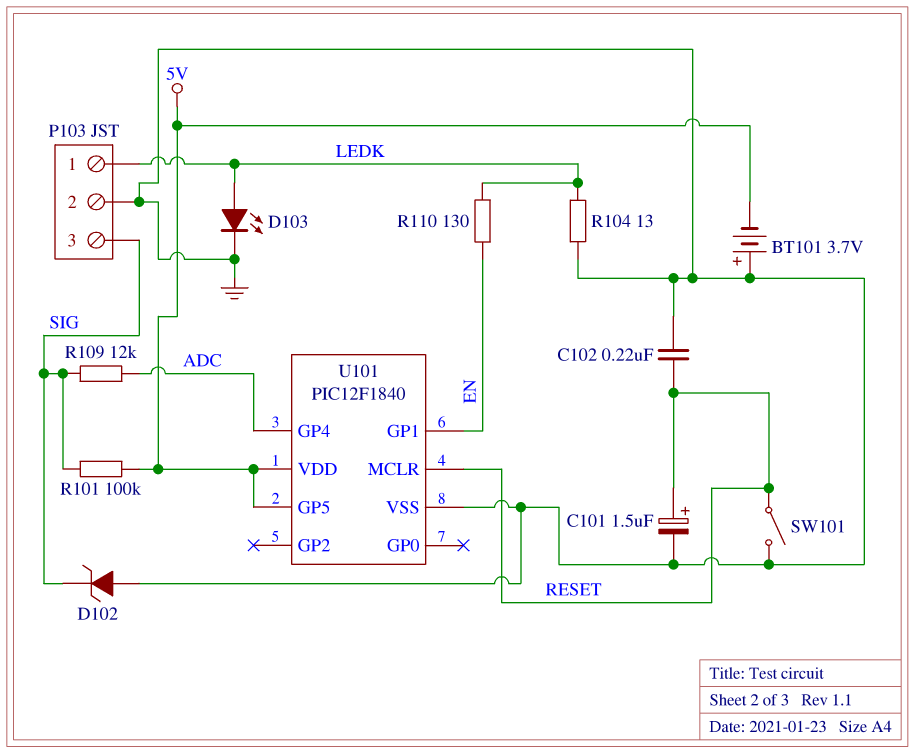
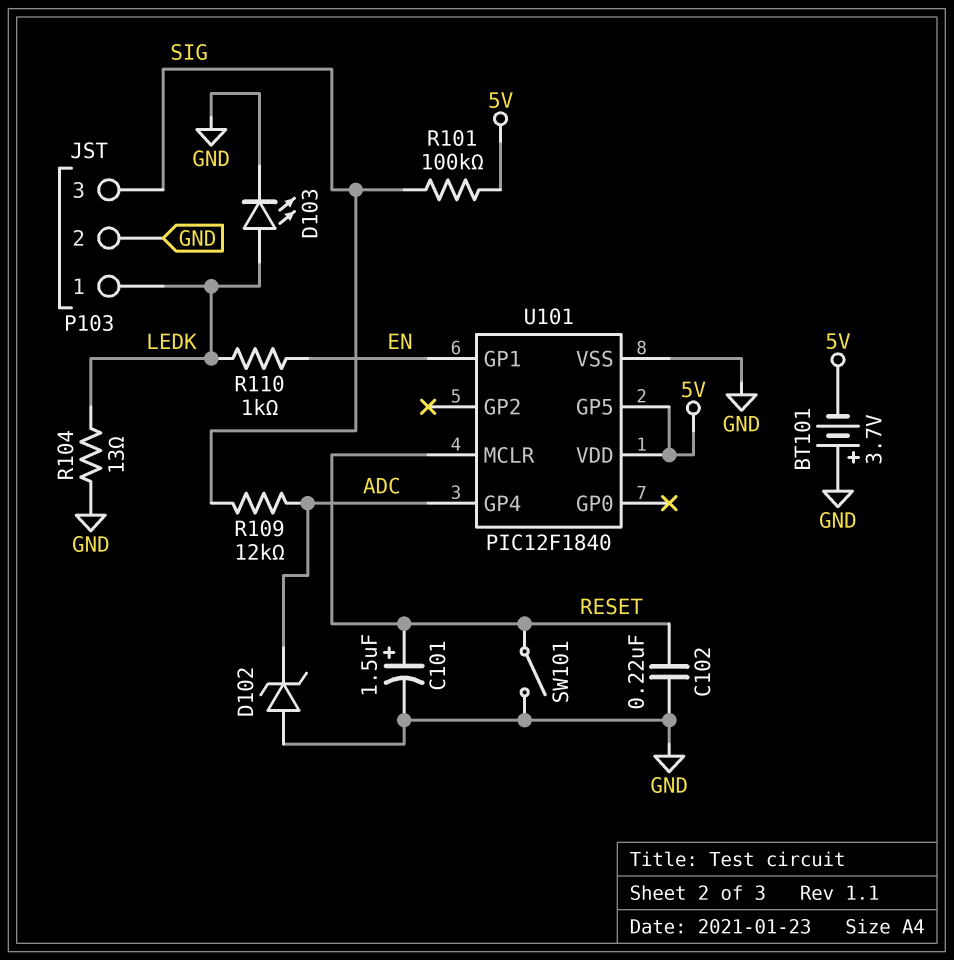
D102: zener (A GND, K SIG) -> zener (A GND, K ADC)
R110: 130 (EN, LEDK) -> 1k (EN, LEDK)

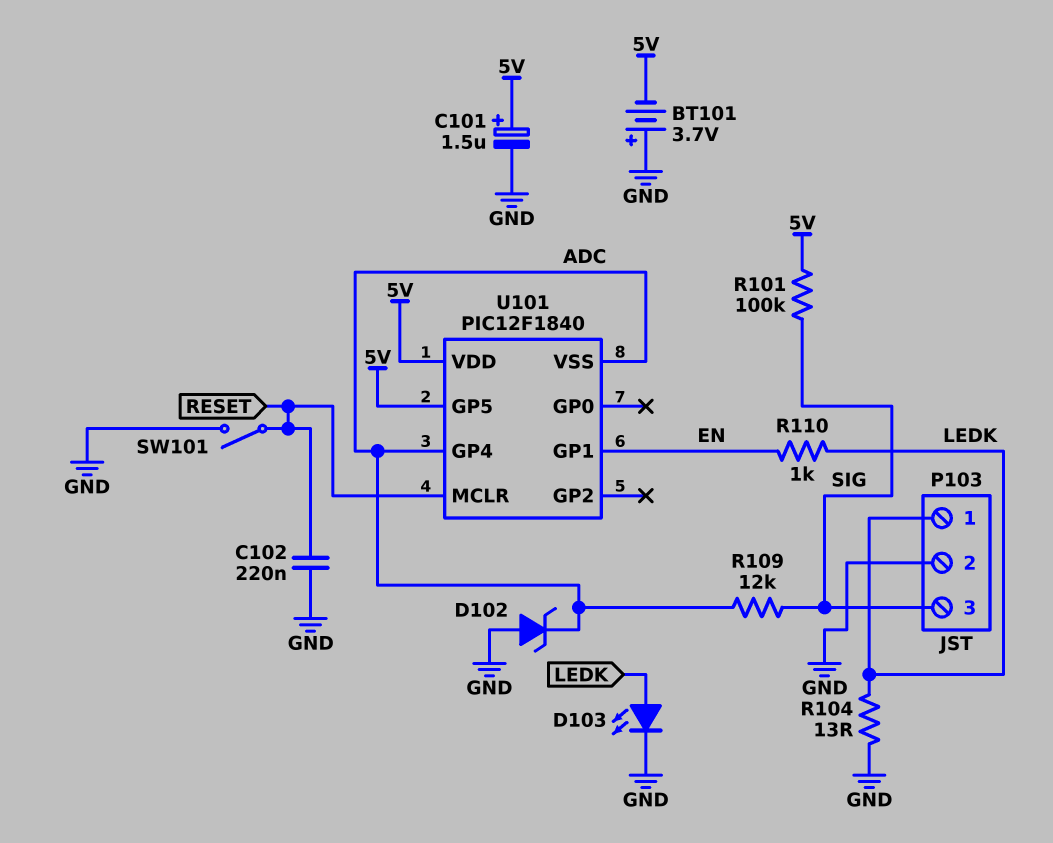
C101: 1.5uF (plus RESET, minus GND) -> 1.5uF (plus 5V, minus GND)
U101 pin VSS: GND -> ADC

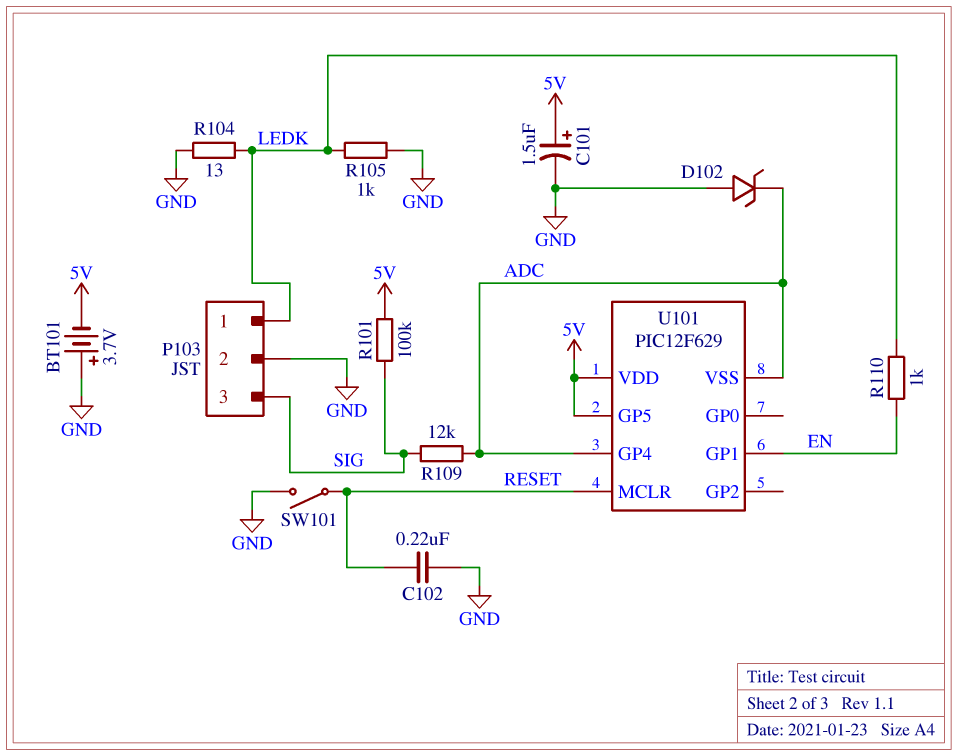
D103: LED (A LEDK, K GND) -> none
R105: none -> 1k (GND, LEDK)
U101: PIC12F1840 -> PIC12F629

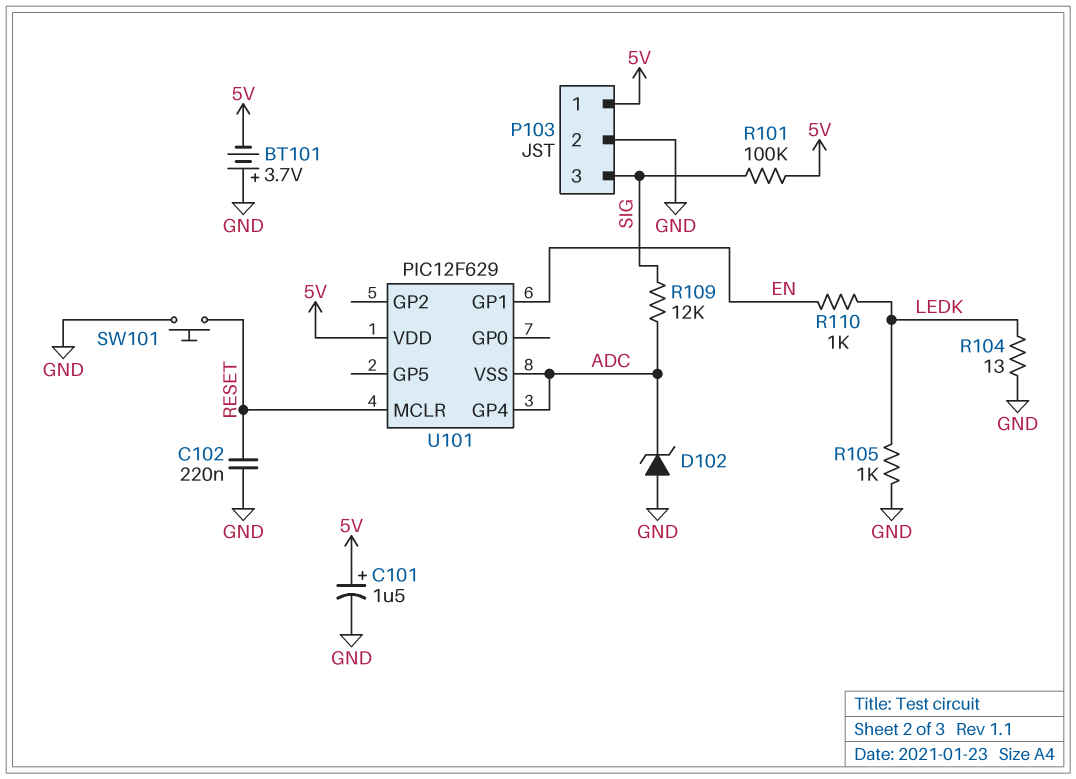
P103 pin 1: LEDK -> 5V
SW101: switch (GND, RESET) -> button (GND, RESET)
U101 pin GP5: 5V -> none

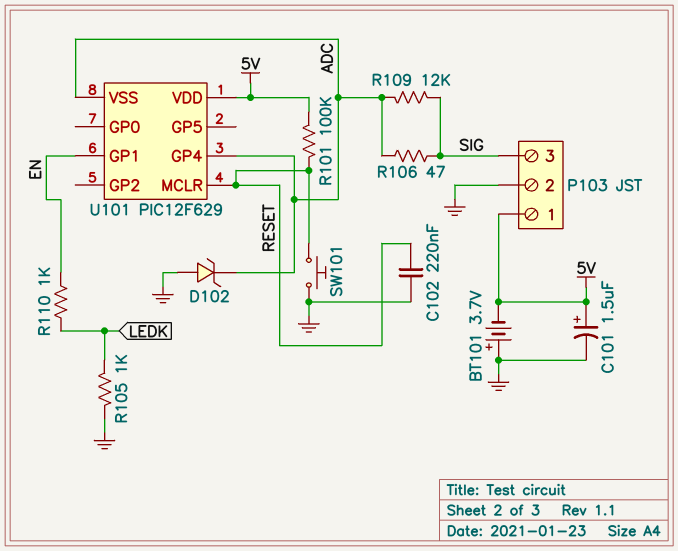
R101: 100k (5V, SIG) -> 100k (5V, RESET)
R104: 13 (GND, LEDK) -> none
R106: none -> 47 (ADC, SIG)

